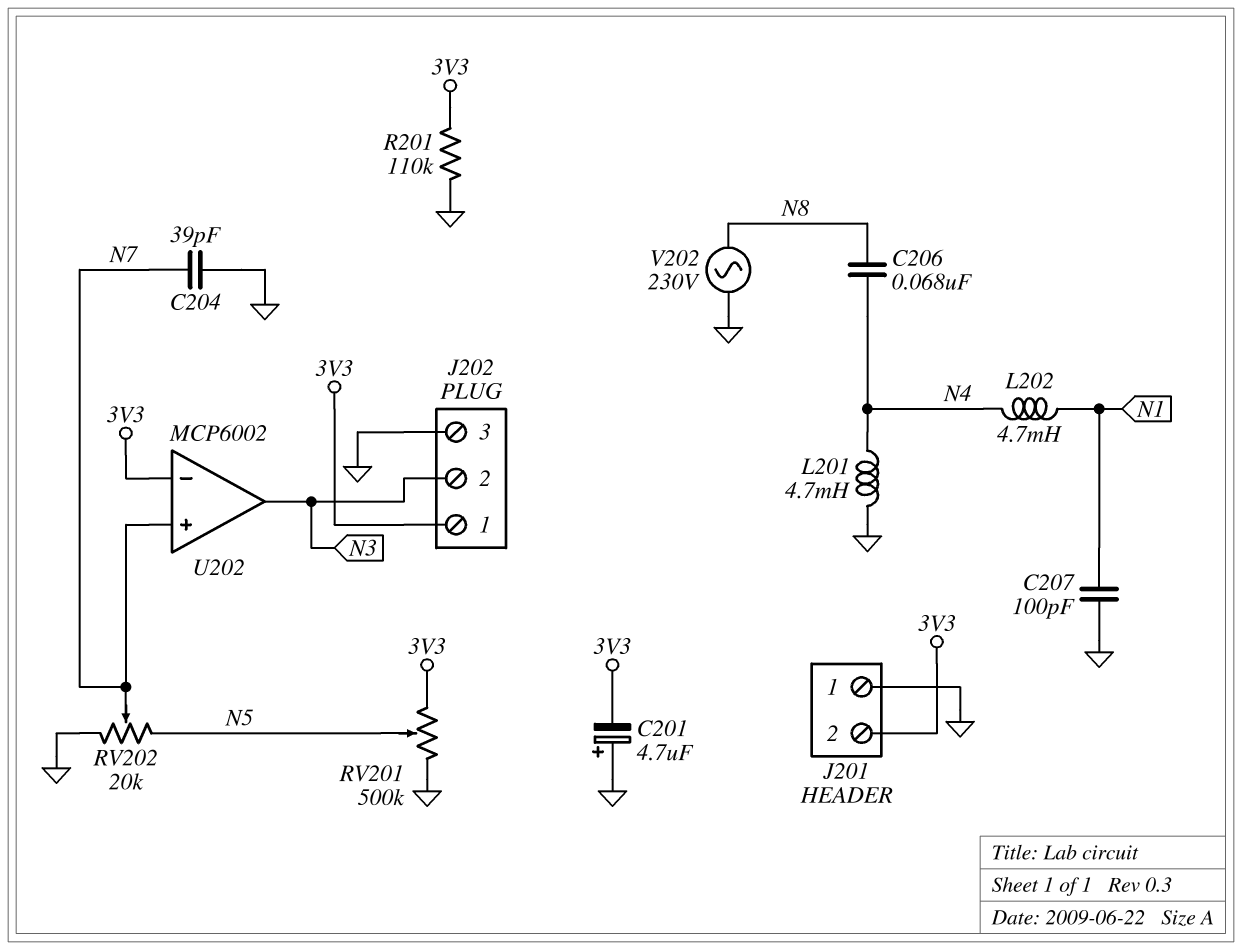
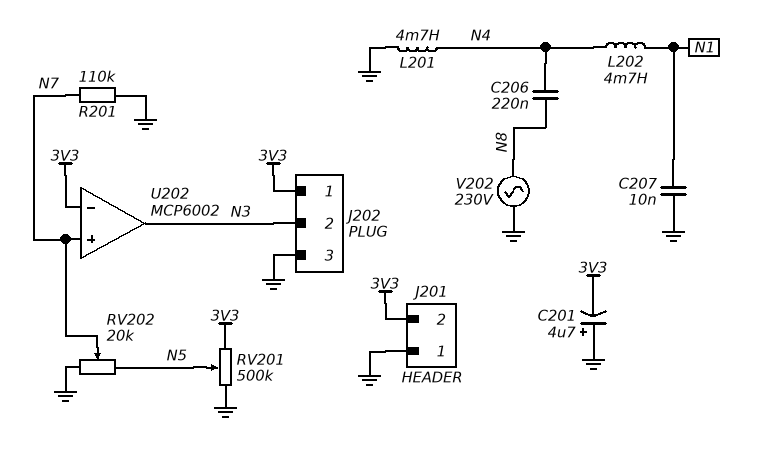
C204: 39pF (GND, N7) -> none
C206: 68nF (N4, N8) -> 220nF (N4, N8)
C207: 100pF (GND, N1) -> 10nF (GND, N1)
R201: 110k (3V3, GND) -> 110k (GND, N7)

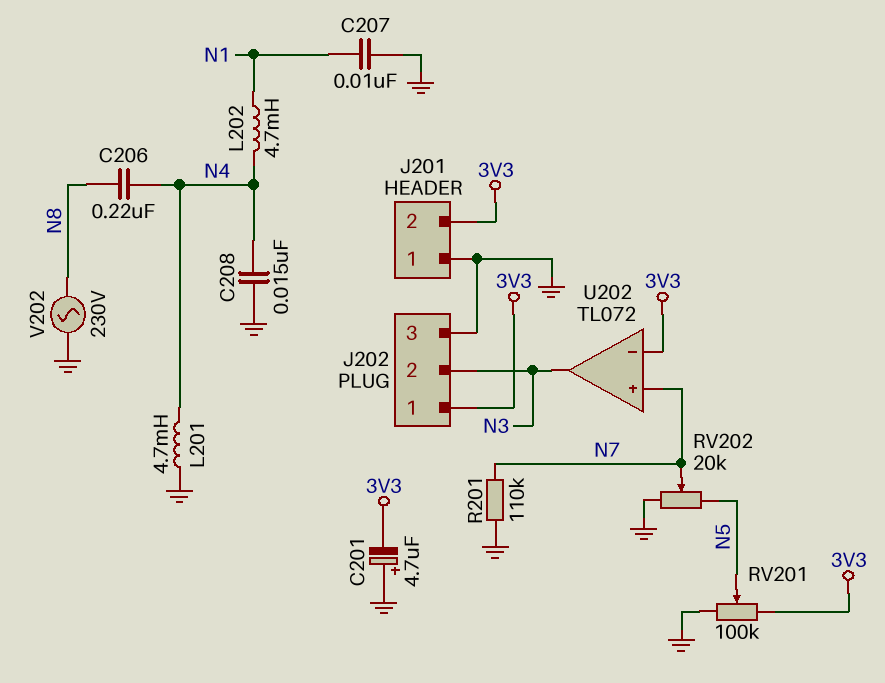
C208: none -> 15nF (GND, N4)
RV201: 500k (3V3, GND, wiper N5) -> 100k (3V3, GND, wiper N5)
U202: MCP6002 -> TL072

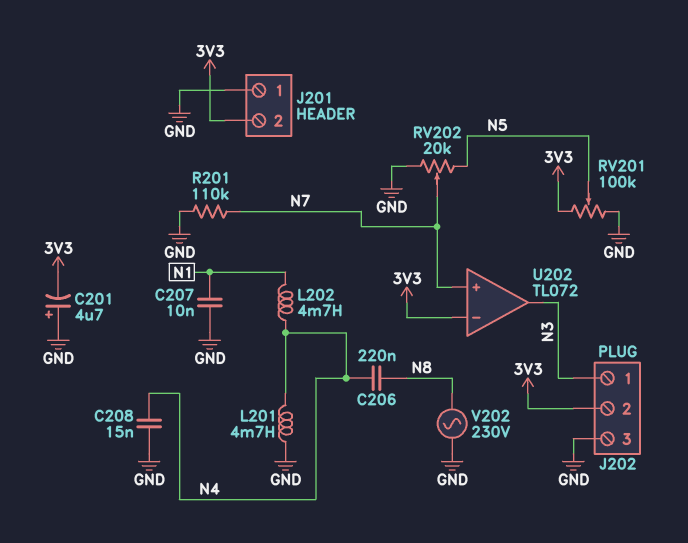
J202 pin 1: 3V3 -> N3
J202 pin 2: N3 -> 3V3

